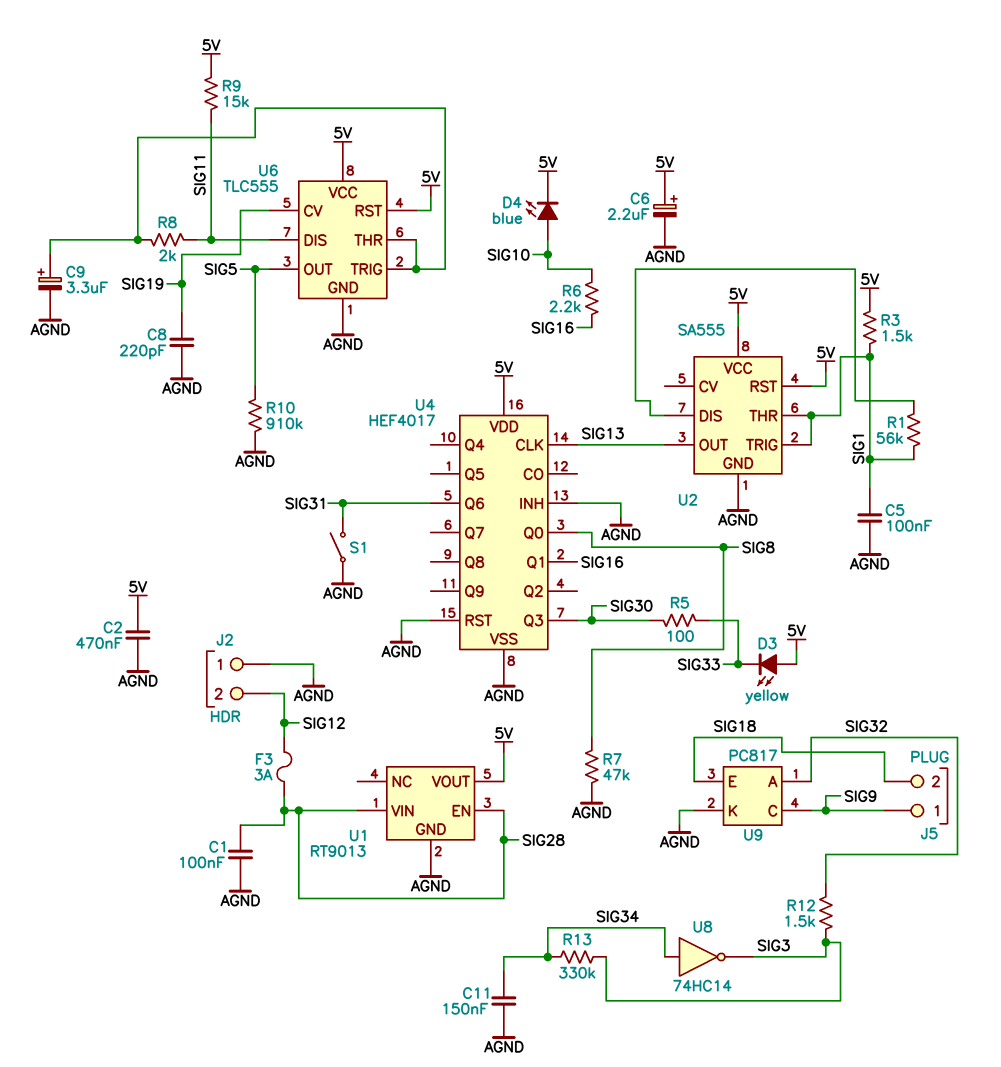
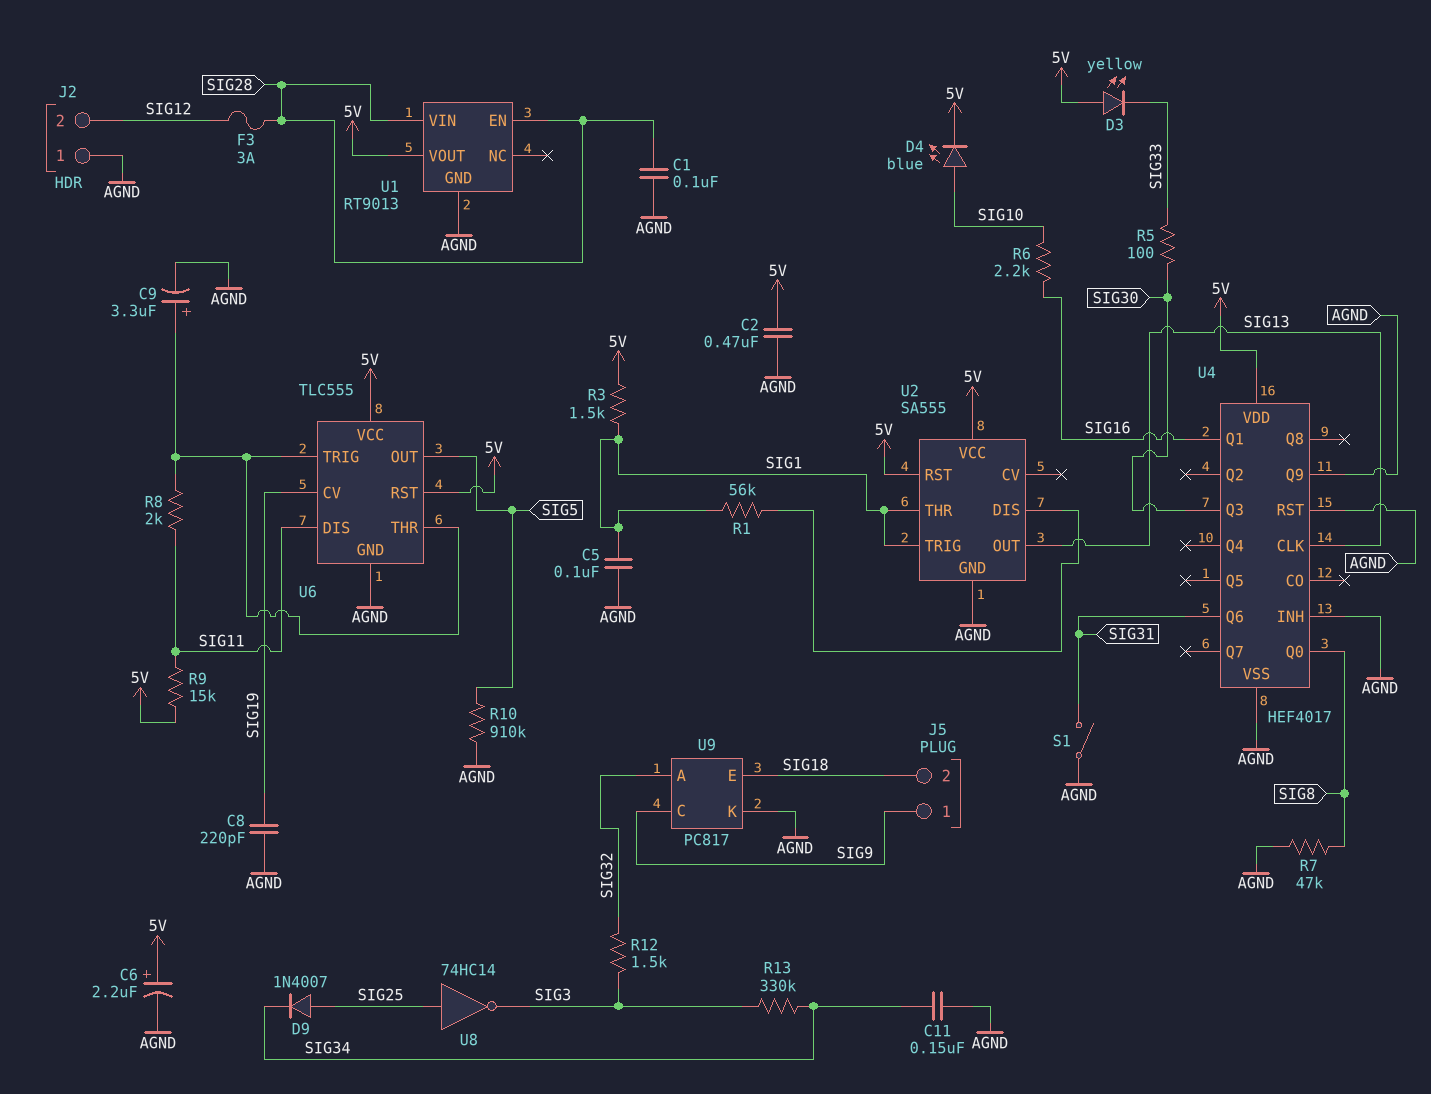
D9: none -> diode 1N4007 (A SIG25, K SIG34)
U4 pin Q9: none -> AGND
U8: NOT 74HC14 (in SIG34, out SIG3) -> NOT 74HC14 (in SIG25, out SIG3)

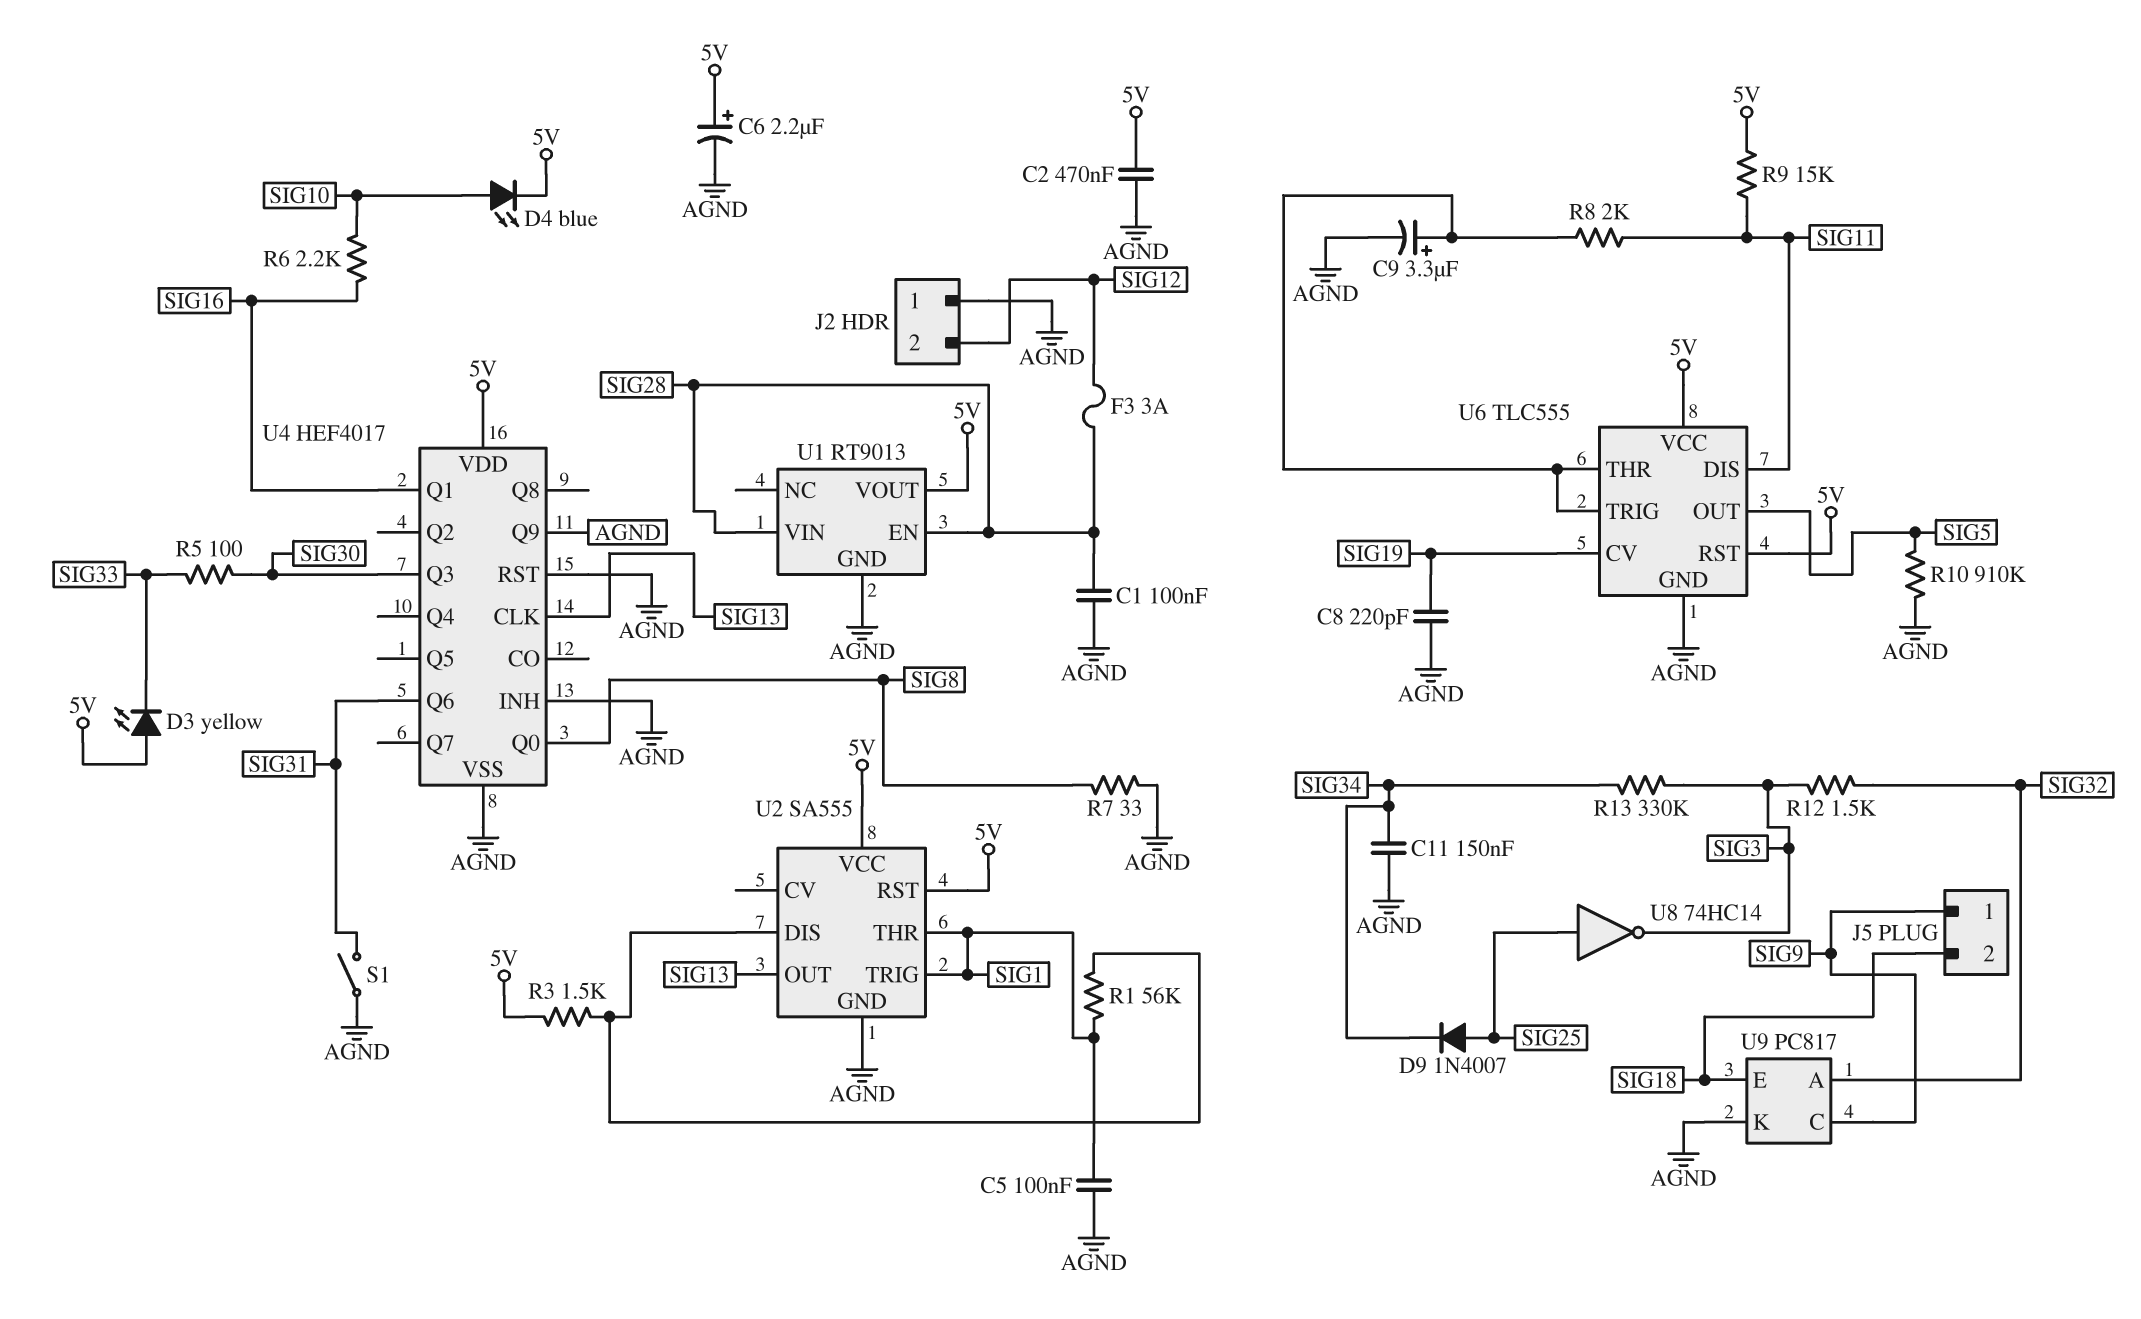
R3: 1.5k (5V, SIG1) -> 1.5k (5V, U2/DIS)
R7: 47k (AGND, SIG8) -> 33 (AGND, SIG8)

